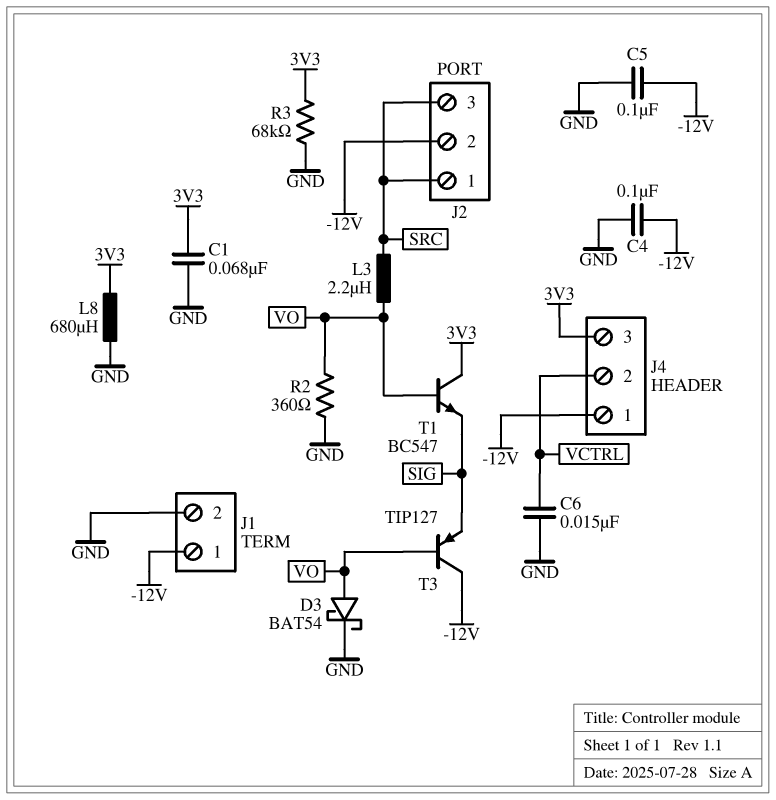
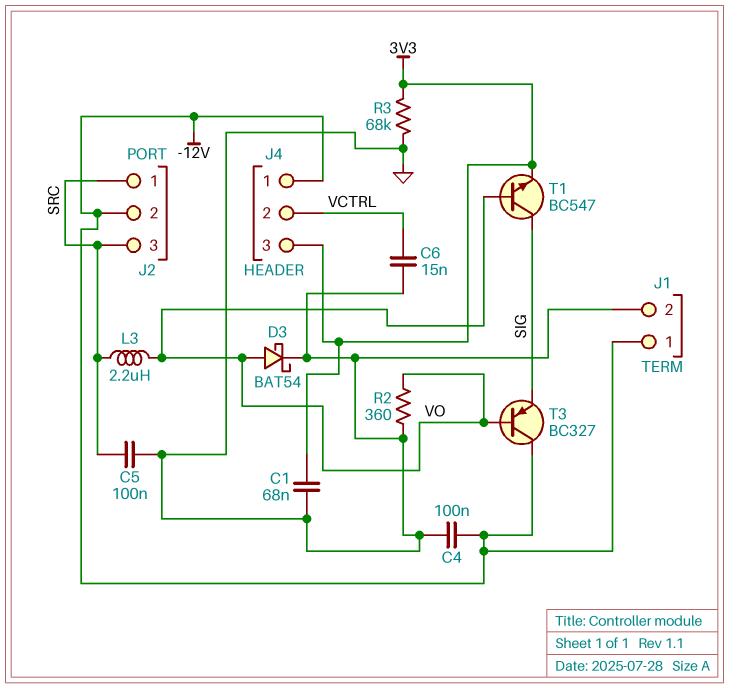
C5: 100nF (-12V, GND) -> 100nF (GND, SRC)
L8: 680uH (3V3, GND) -> none
T1: NPN BC547 (B VO, C 3V3, E SIG) -> NPN BC547 (B VO, C SIG, E 3V3)
T3: PNP TIP127 (B VO, C -12V, E SIG) -> PNP BC327 (B VO, C -12V, E SIG)

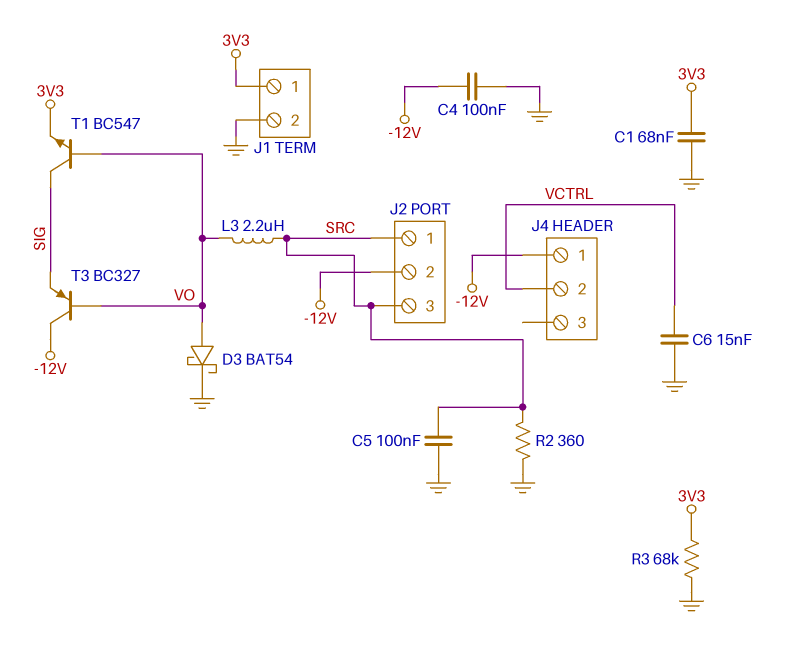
J1 pin 1: -12V -> 3V3
J4 pin 3: 3V3 -> none
R2: 360 (GND, VO) -> 360 (GND, SRC)

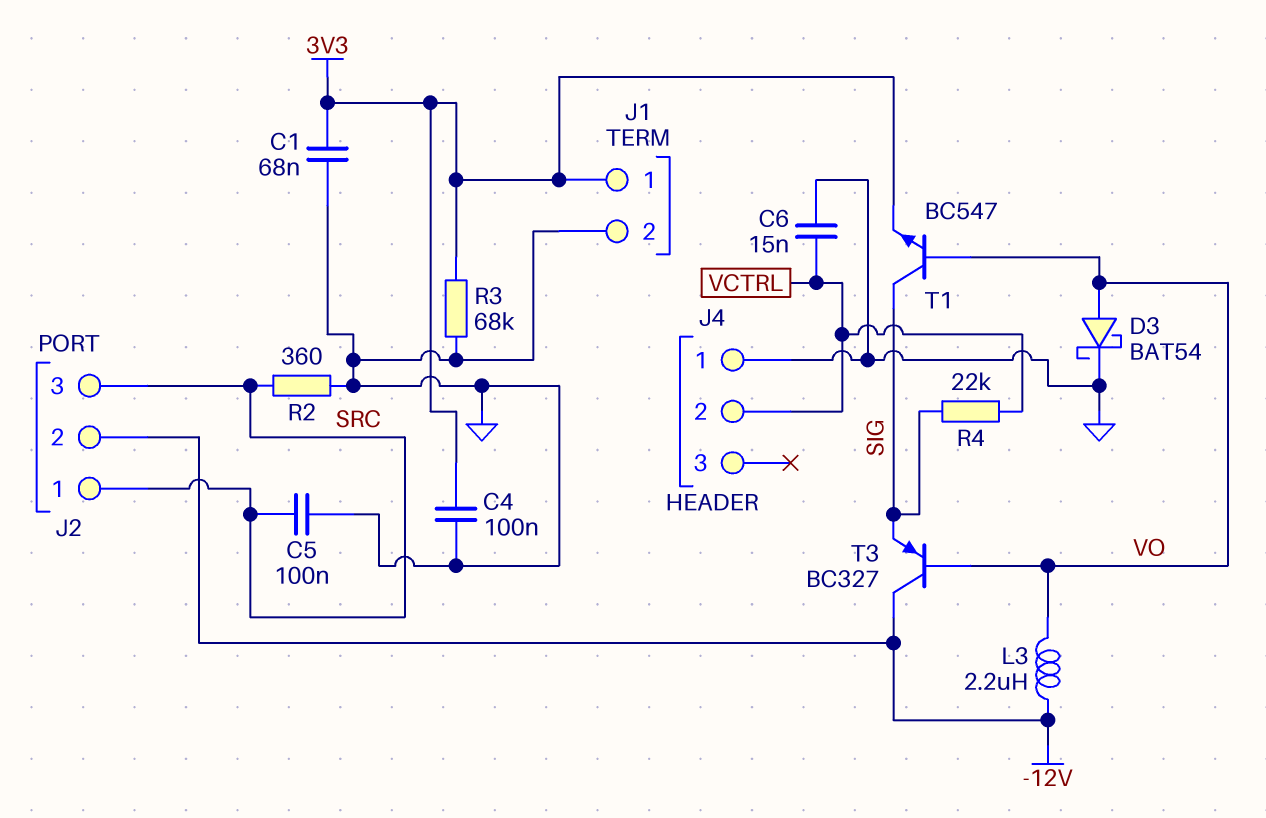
C4: 100nF (-12V, GND) -> 100nF (3V3, GND)
J4 pin 1: -12V -> GND
L3: 2.2uH (SRC, VO) -> 2.2uH (-12V, VO)
R4: none -> 22k (SIG, VCTRL)

